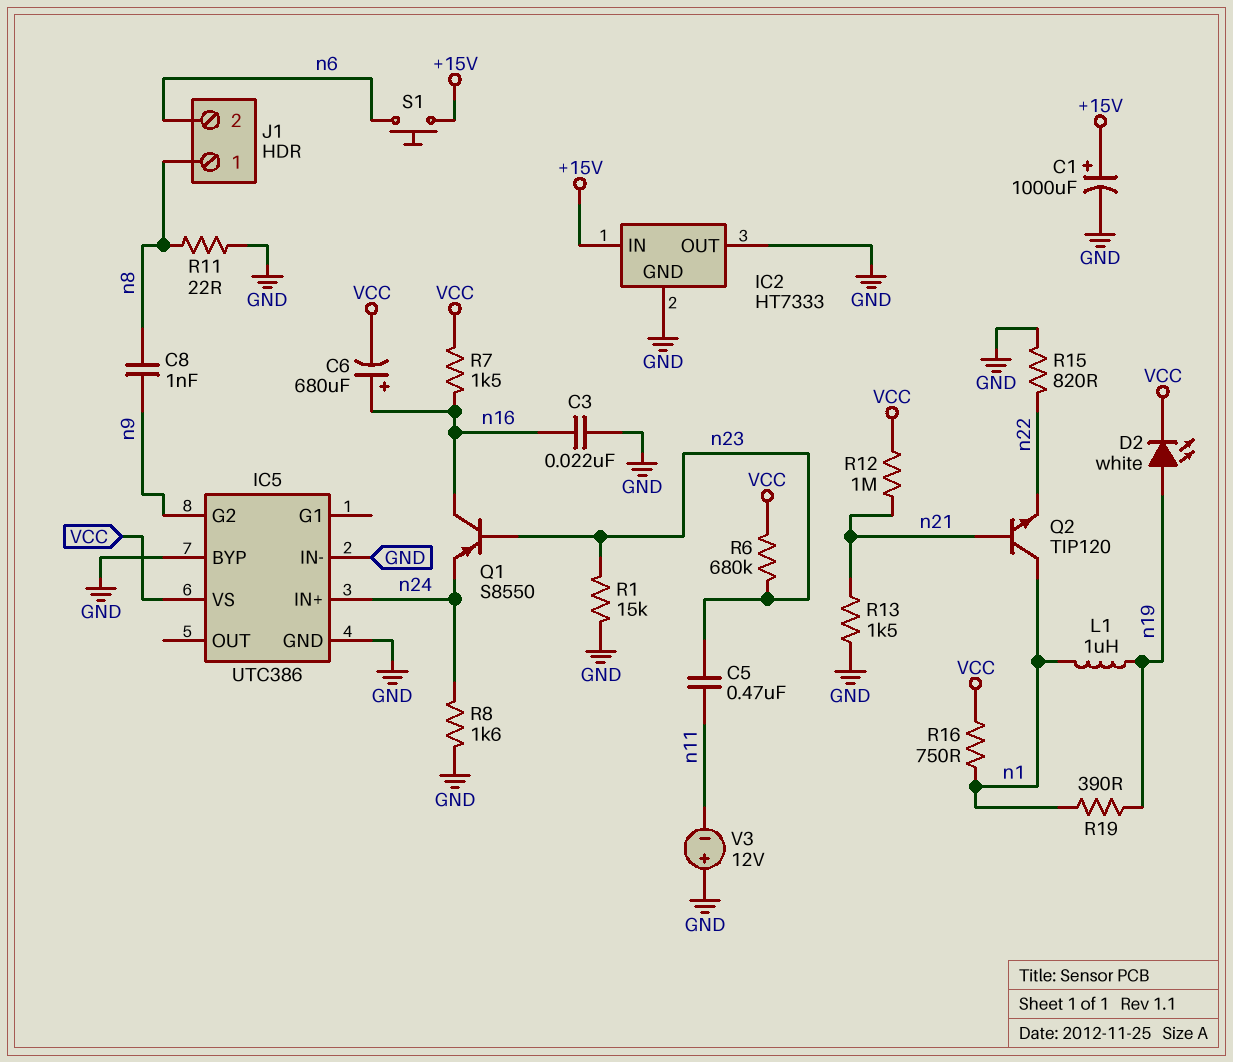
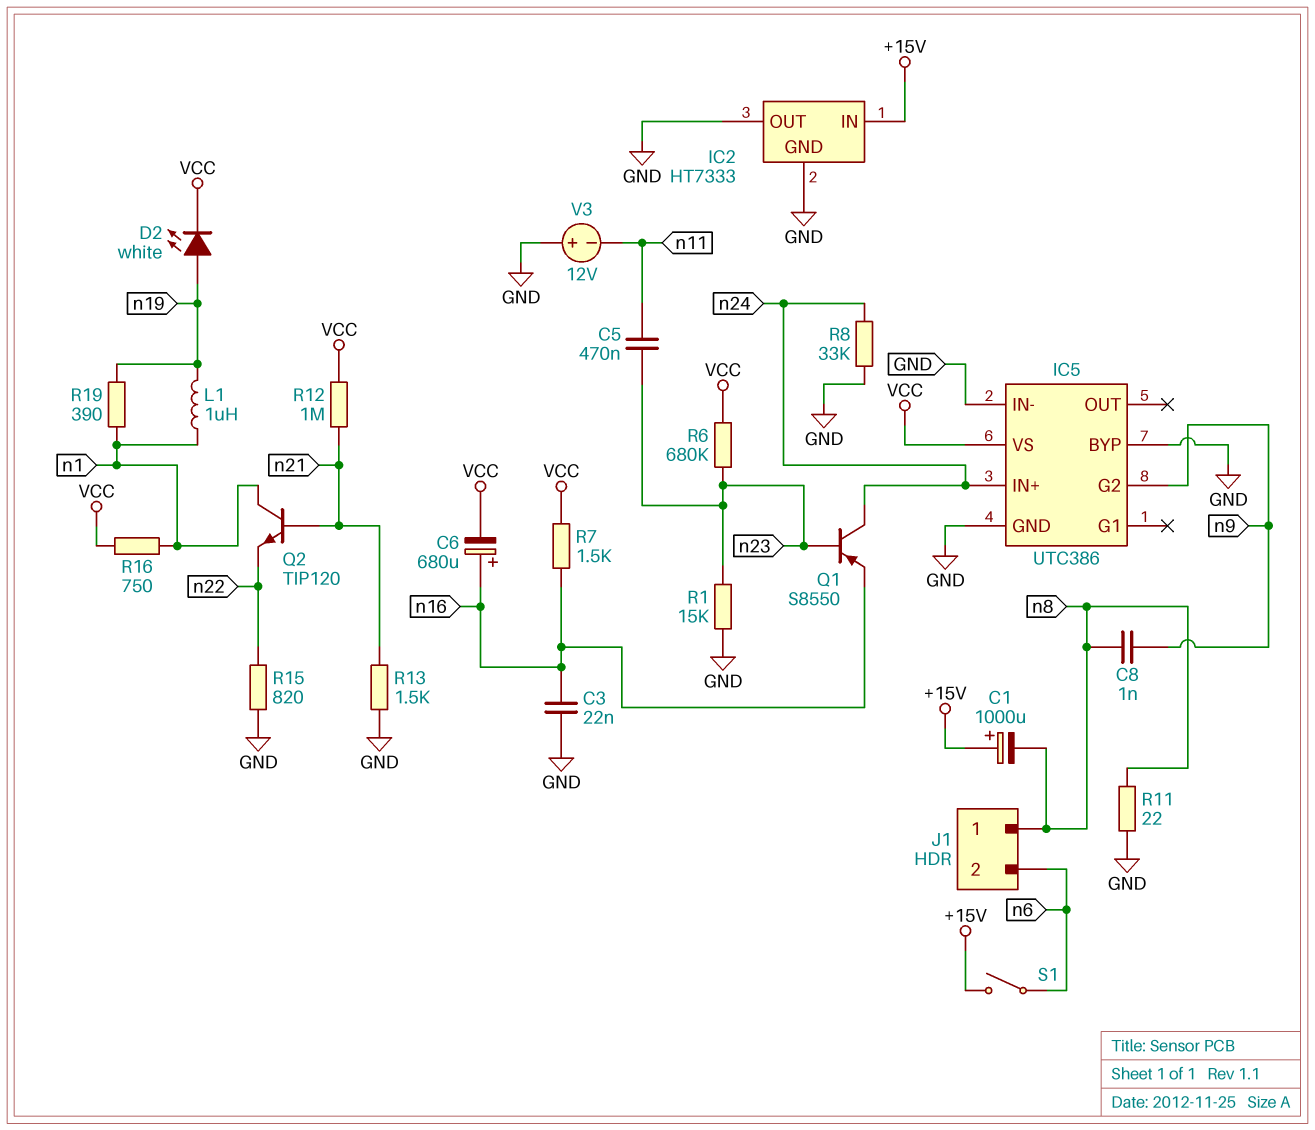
C1: 1000uF (plus +15V, minus GND) -> 1000uF (plus +15V, minus n8)
Q1: PNP S8550 (B n23, C n16, E n24) -> PNP S8550 (B n23, C n24, E n16)
R8: 1.6k (GND, n24) -> 33k (GND, n24)
S1: button (+15V, n6) -> switch (+15V, n6)

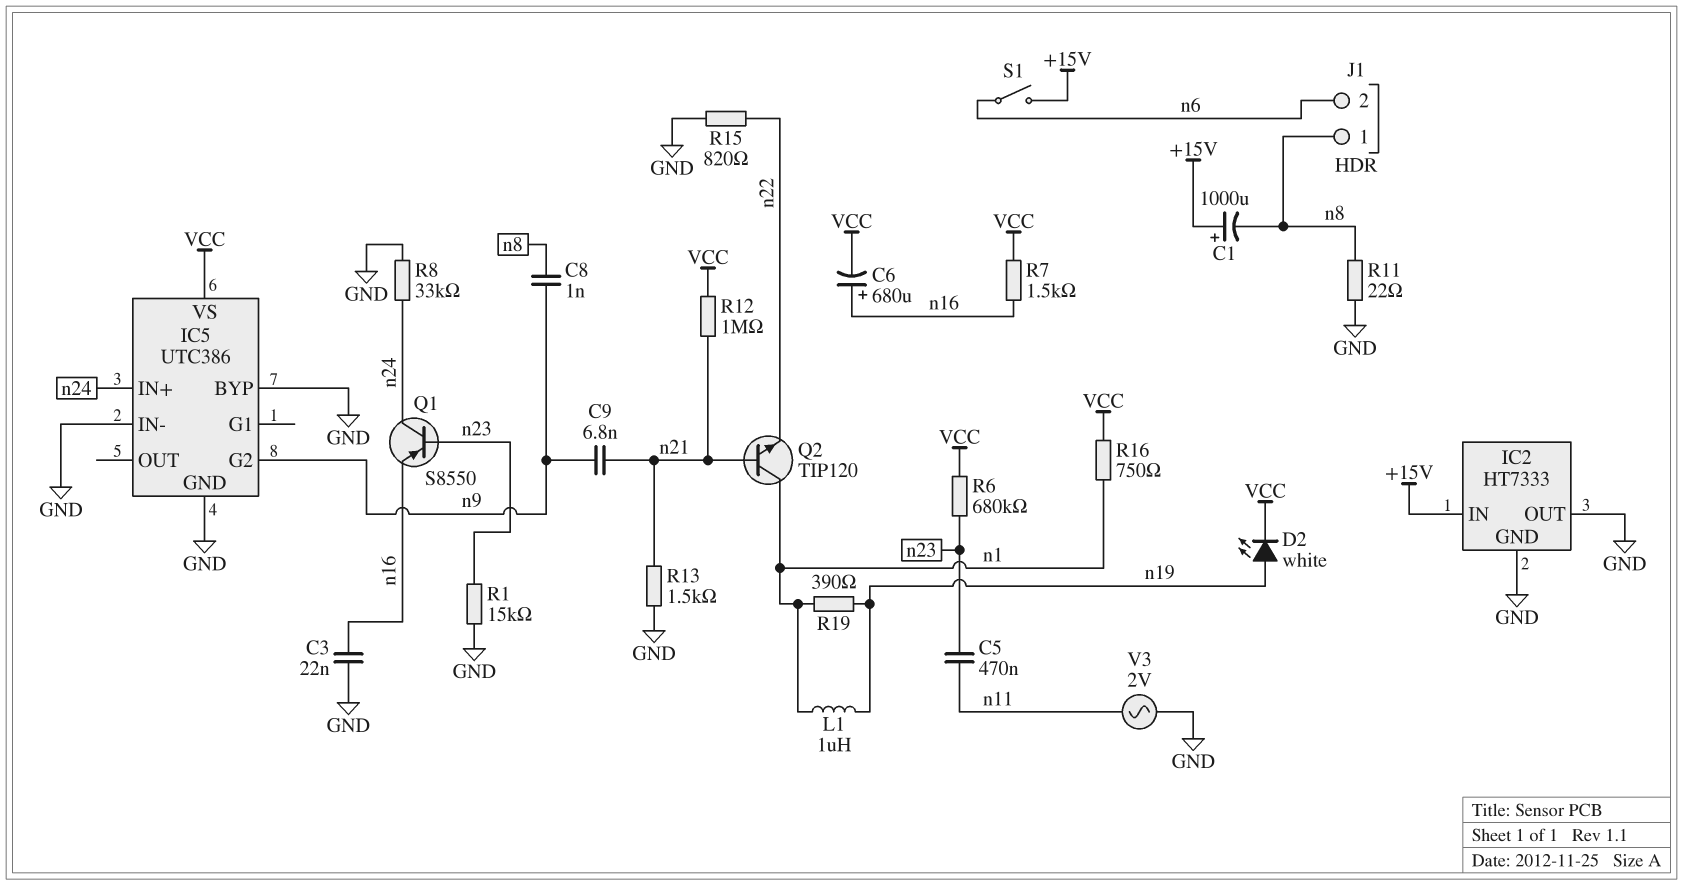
C9: none -> 6.8nF (n9, n21)
V3: 12V (plus GND, minus n11) -> AC 2V (GND, n11)

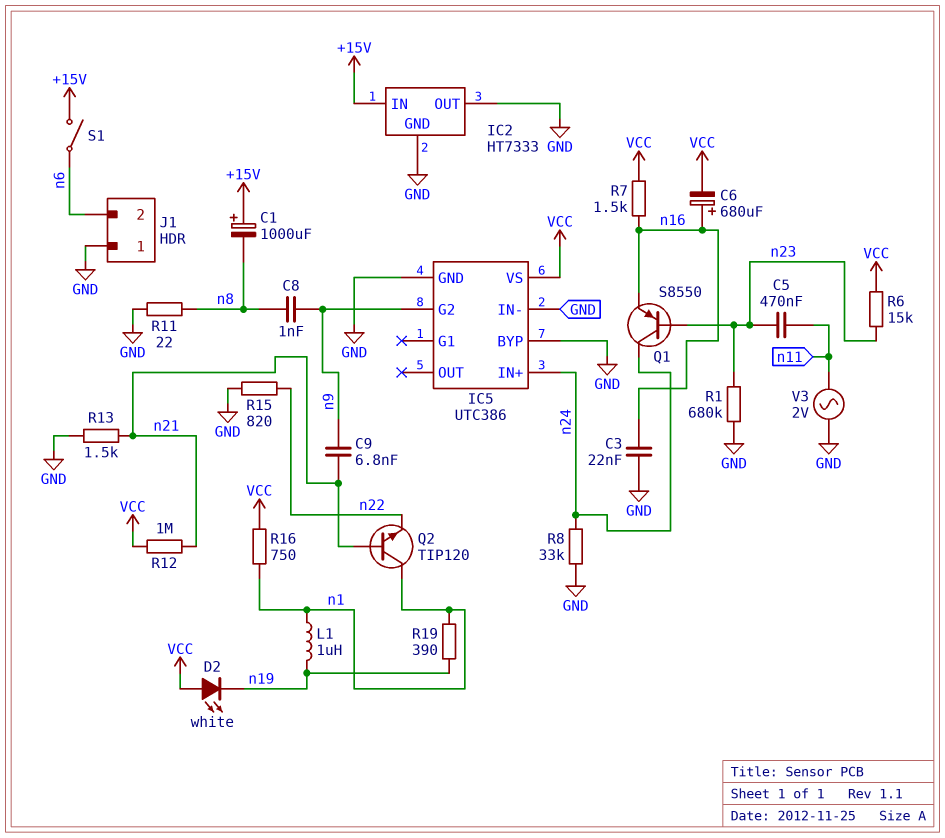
D2: LED white (A n19, K VCC) -> LED white (A VCC, K n19)
J1 pin 1: n8 -> GND
R1: 15k (GND, n23) -> 680k (GND, n23)
R6: 680k (VCC, n23) -> 15k (VCC, n23)

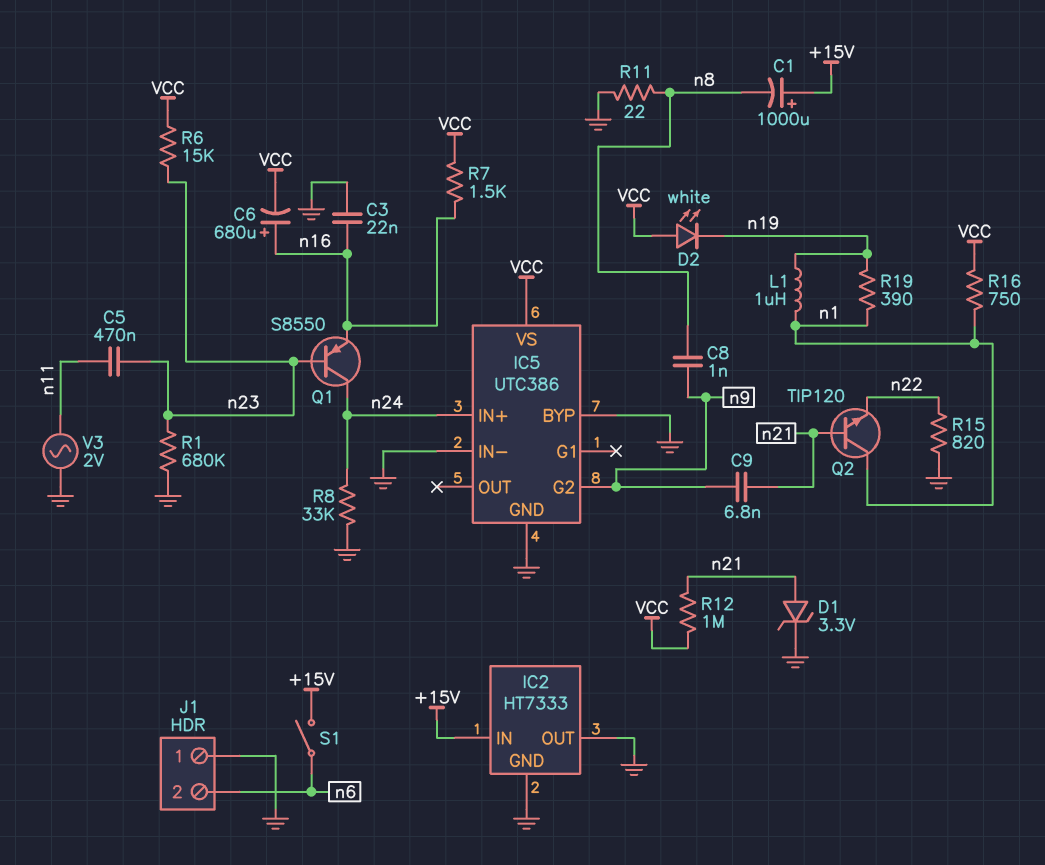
D1: none -> zener 3.3V (A n21, K GND)
R13: 1.5k (GND, n21) -> none

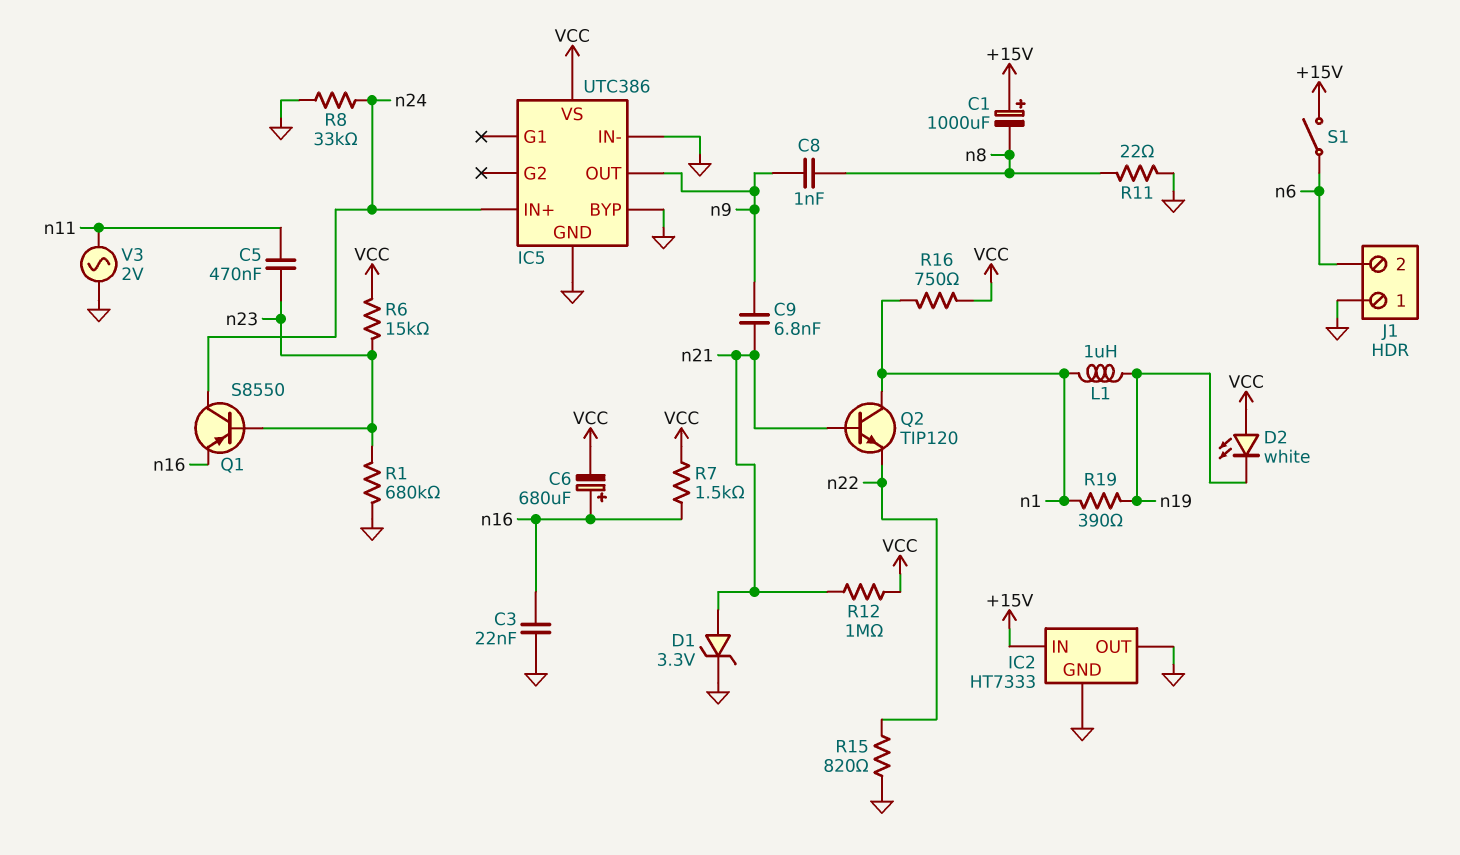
IC5 pin G2: n9 -> none
IC5 pin OUT: none -> n9

